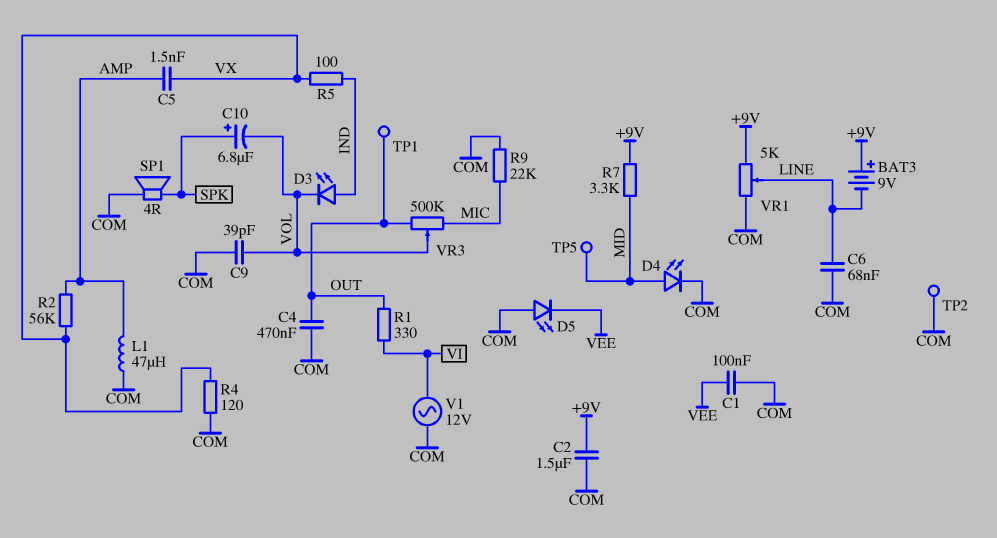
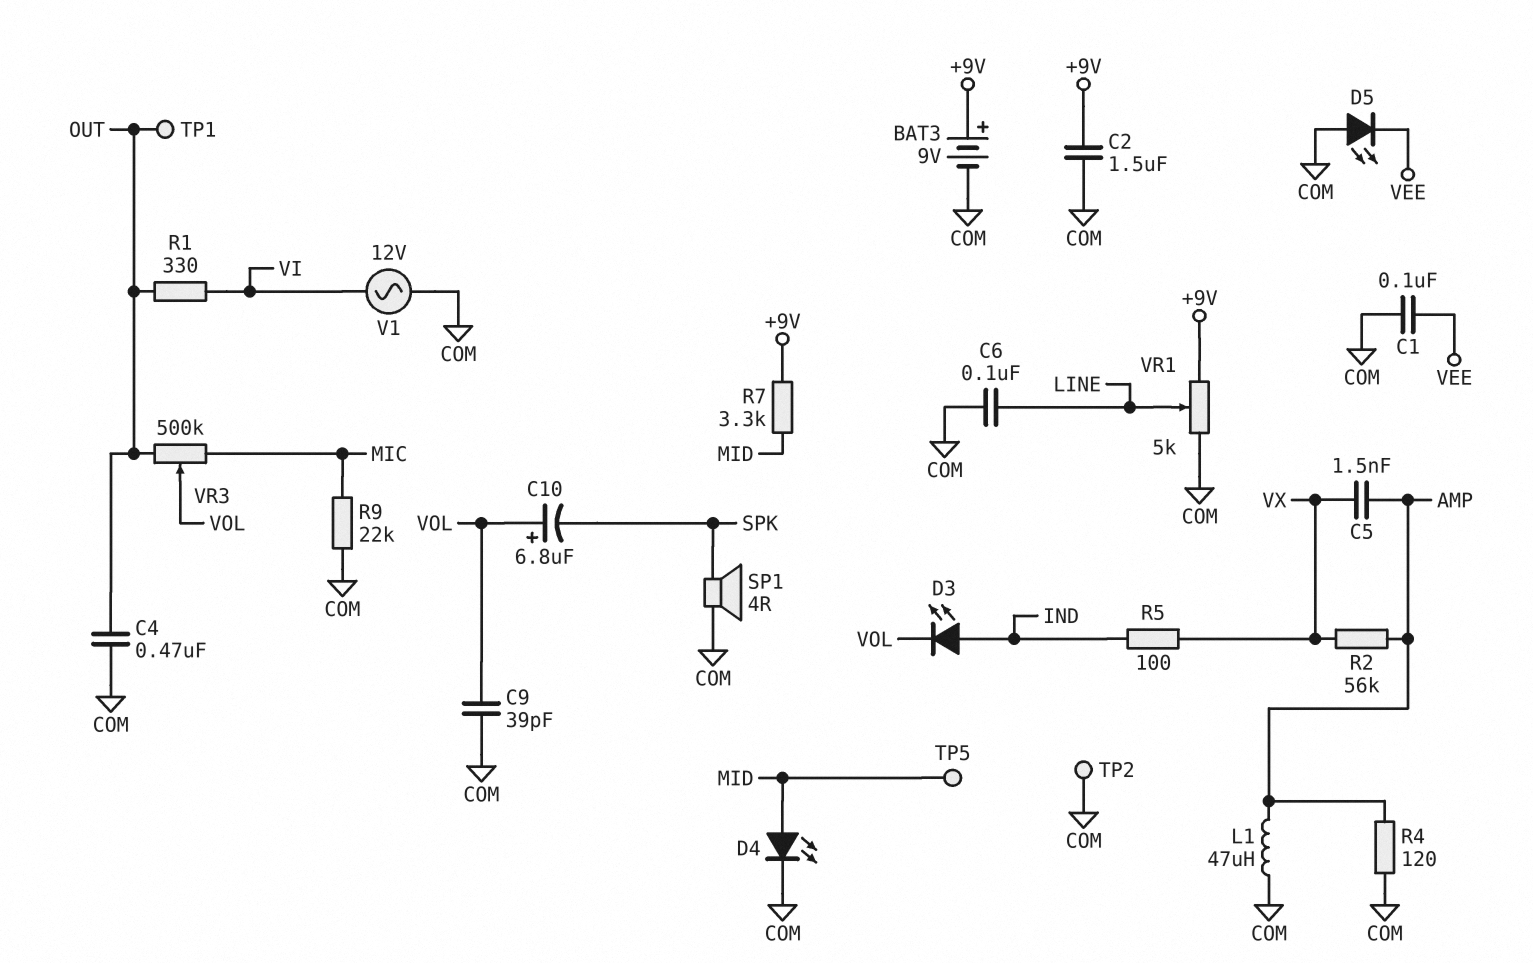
BAT3: 9V (plus +9V, minus LINE) -> 9V (plus +9V, minus COM)
C6: 68nF (COM, LINE) -> 100nF (COM, LINE)
C10: 6.8uF (plus SPK, minus VOL) -> 6.8uF (plus VOL, minus SPK)
R4: 120 (COM, VX) -> 120 (AMP, COM)

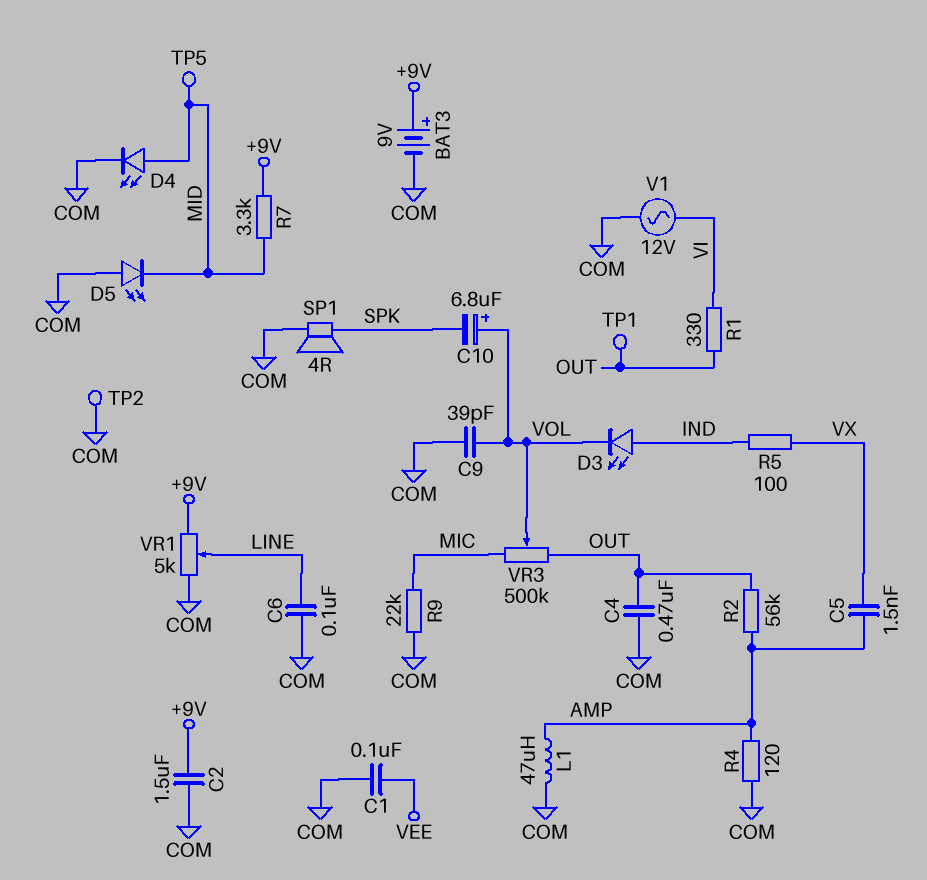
D5: LED (A COM, K VEE) -> LED (A COM, K MID)
R2: 56k (AMP, VX) -> 56k (AMP, OUT)

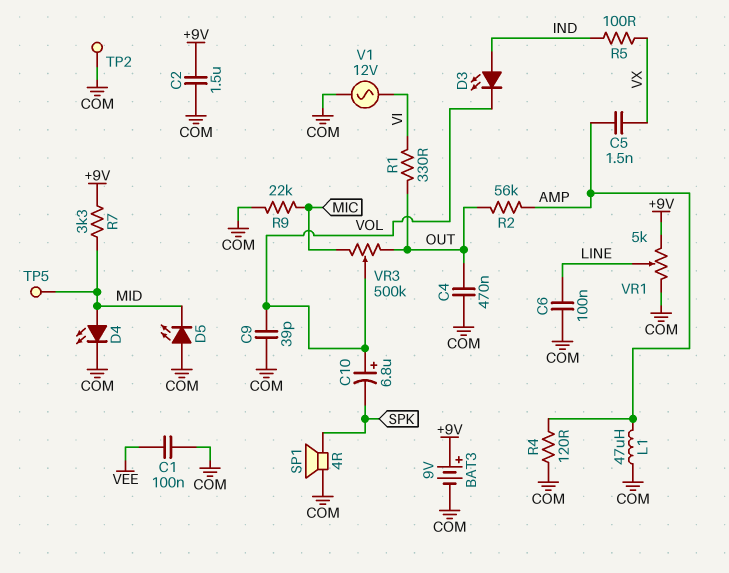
TP1: test point (OUT) -> none

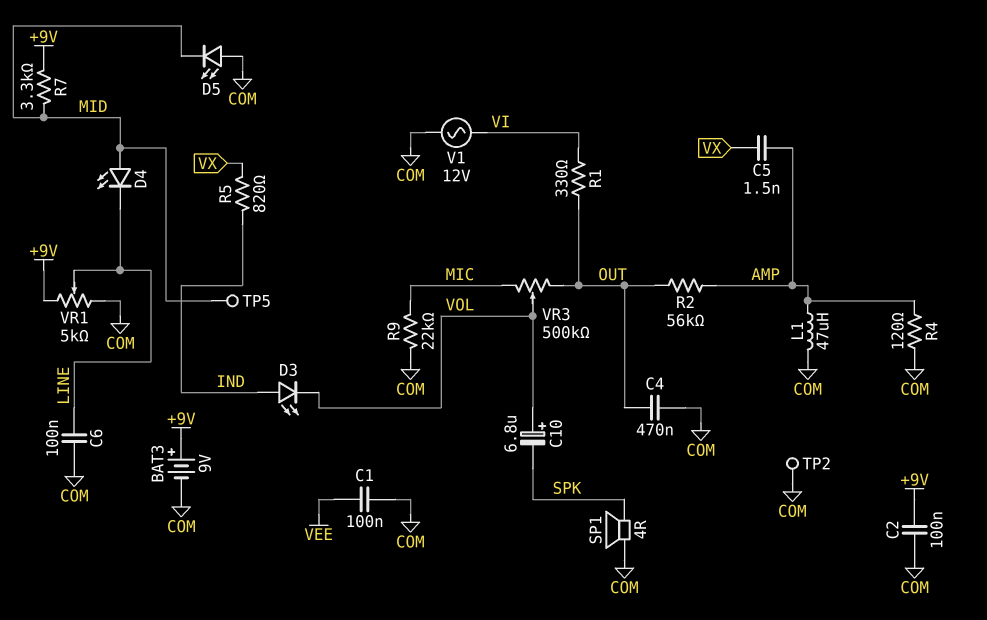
C2: 1.5uF (+9V, COM) -> 100nF (+9V, COM)
C9: 39pF (COM, VOL) -> none
D4: LED (A MID, K COM) -> LED (A MID, K LINE)
R5: 100 (IND, VX) -> 820 (IND, VX)

